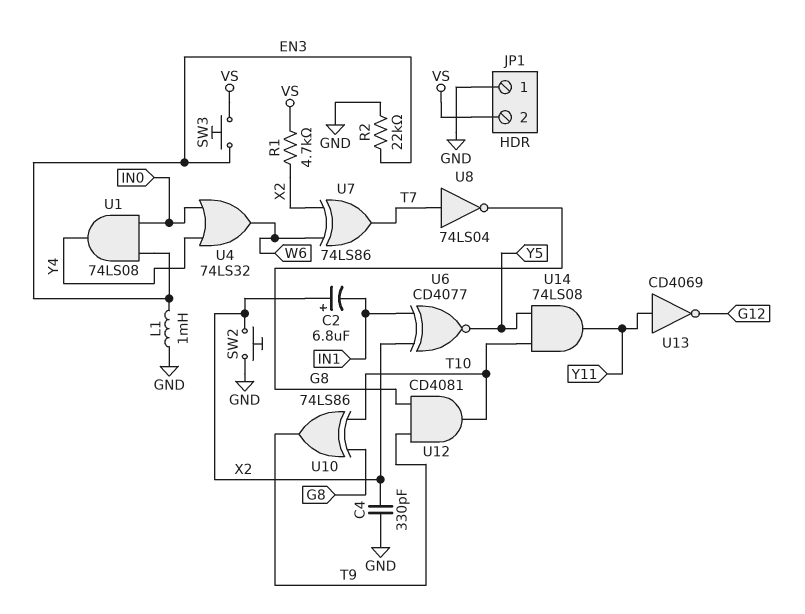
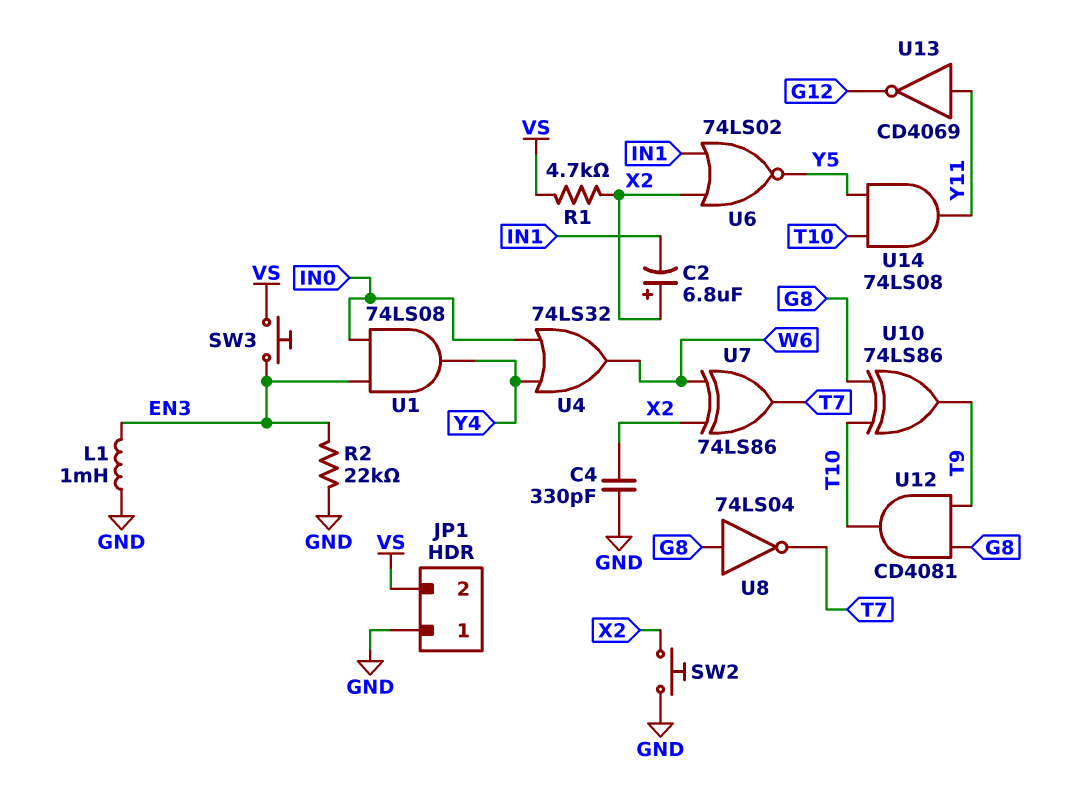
U6: XNOR CD4077 (in IN1, in X2, out Y5) -> NOR 74LS02 (in IN1, in X2, out Y5)
U8: NOT 74LS04 (in T7, out G8) -> NOT 74LS04 (in G8, out T7)

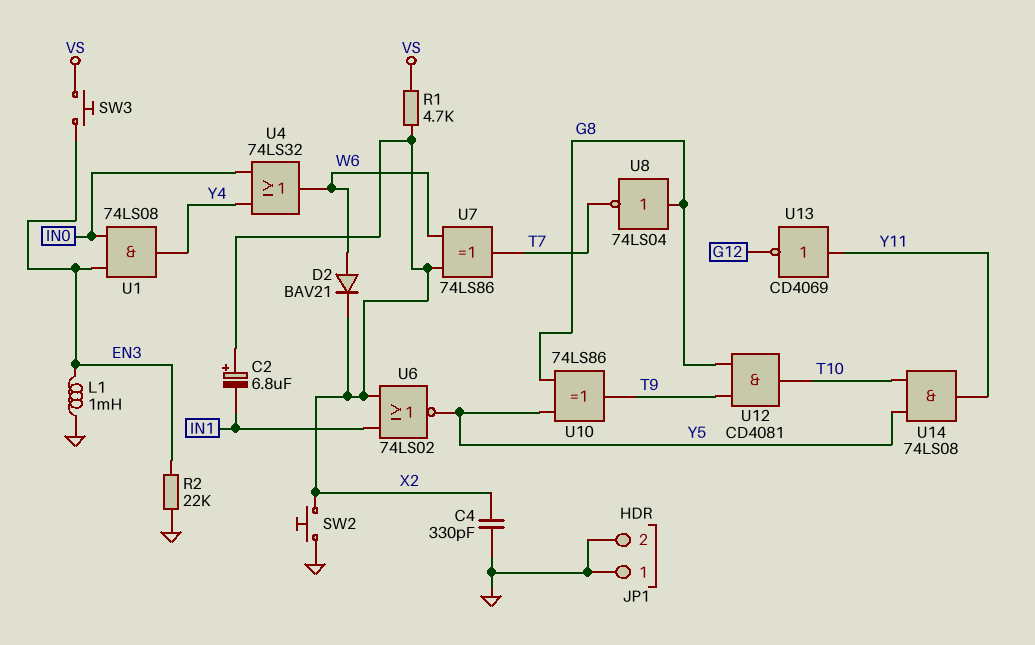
D2: none -> diode BAV21 (A W6, K X2)
JP1 pin 2: VS -> GND
U10: XOR 74LS86 (in G8, in T10, out T9) -> XOR 74LS86 (in G8, in Y5, out T9)

